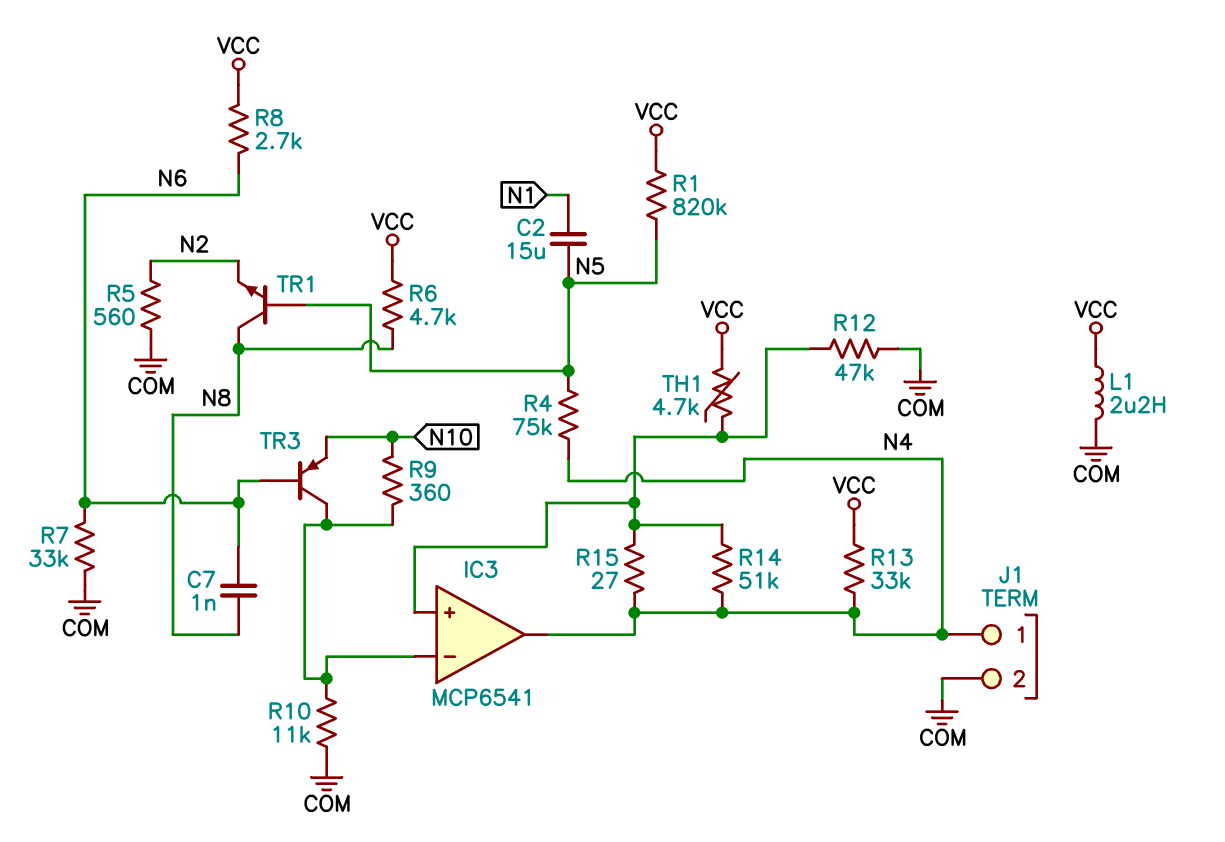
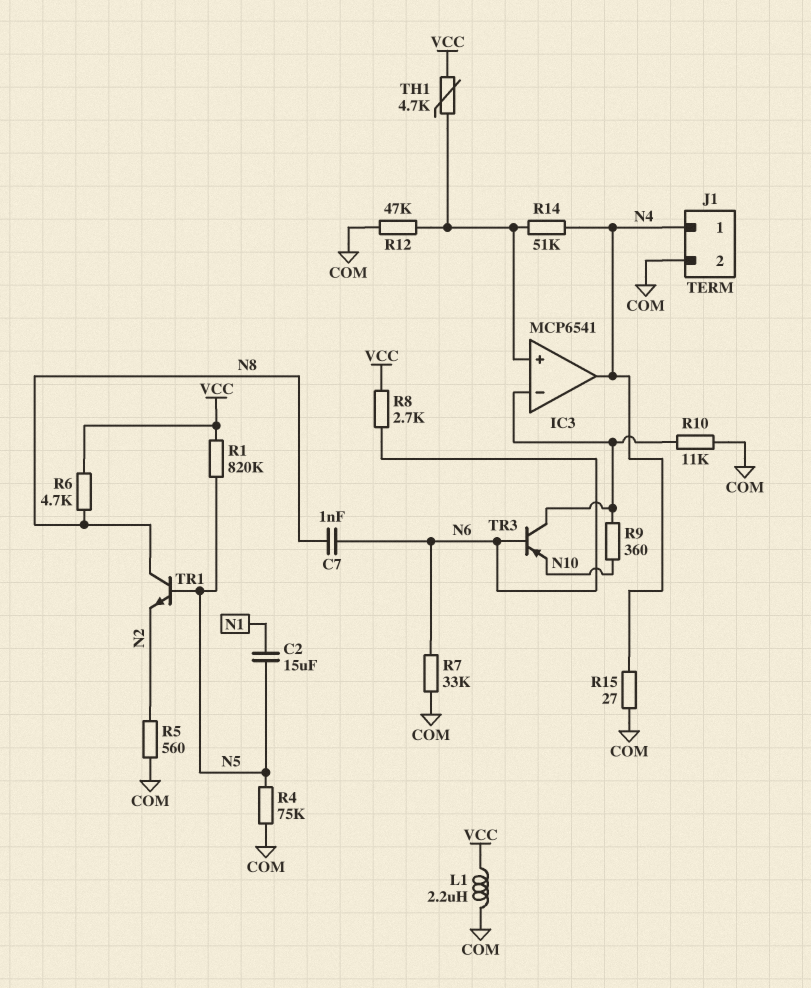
R4: 75k (N4, N5) -> 75k (COM, N5)
R13: 33k (N4, VCC) -> none
R15: 27 (IC3/in+, N4) -> 27 (COM, N4)

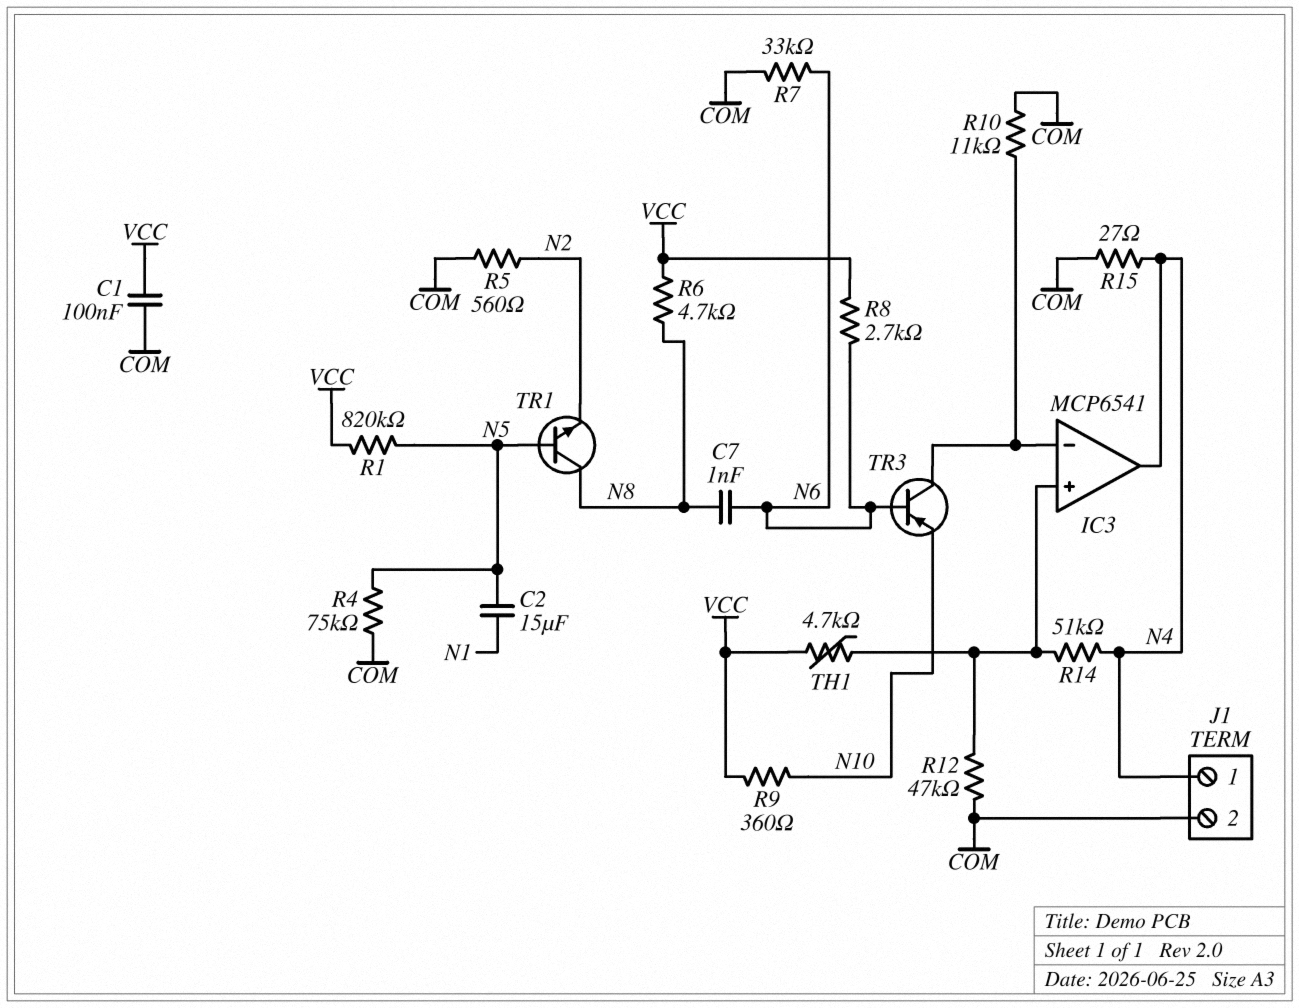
C1: none -> 100nF (COM, VCC)
L1: 2.2uH (COM, VCC) -> none
R9: 360 (IC3/in-, N10) -> 360 (N10, VCC)

